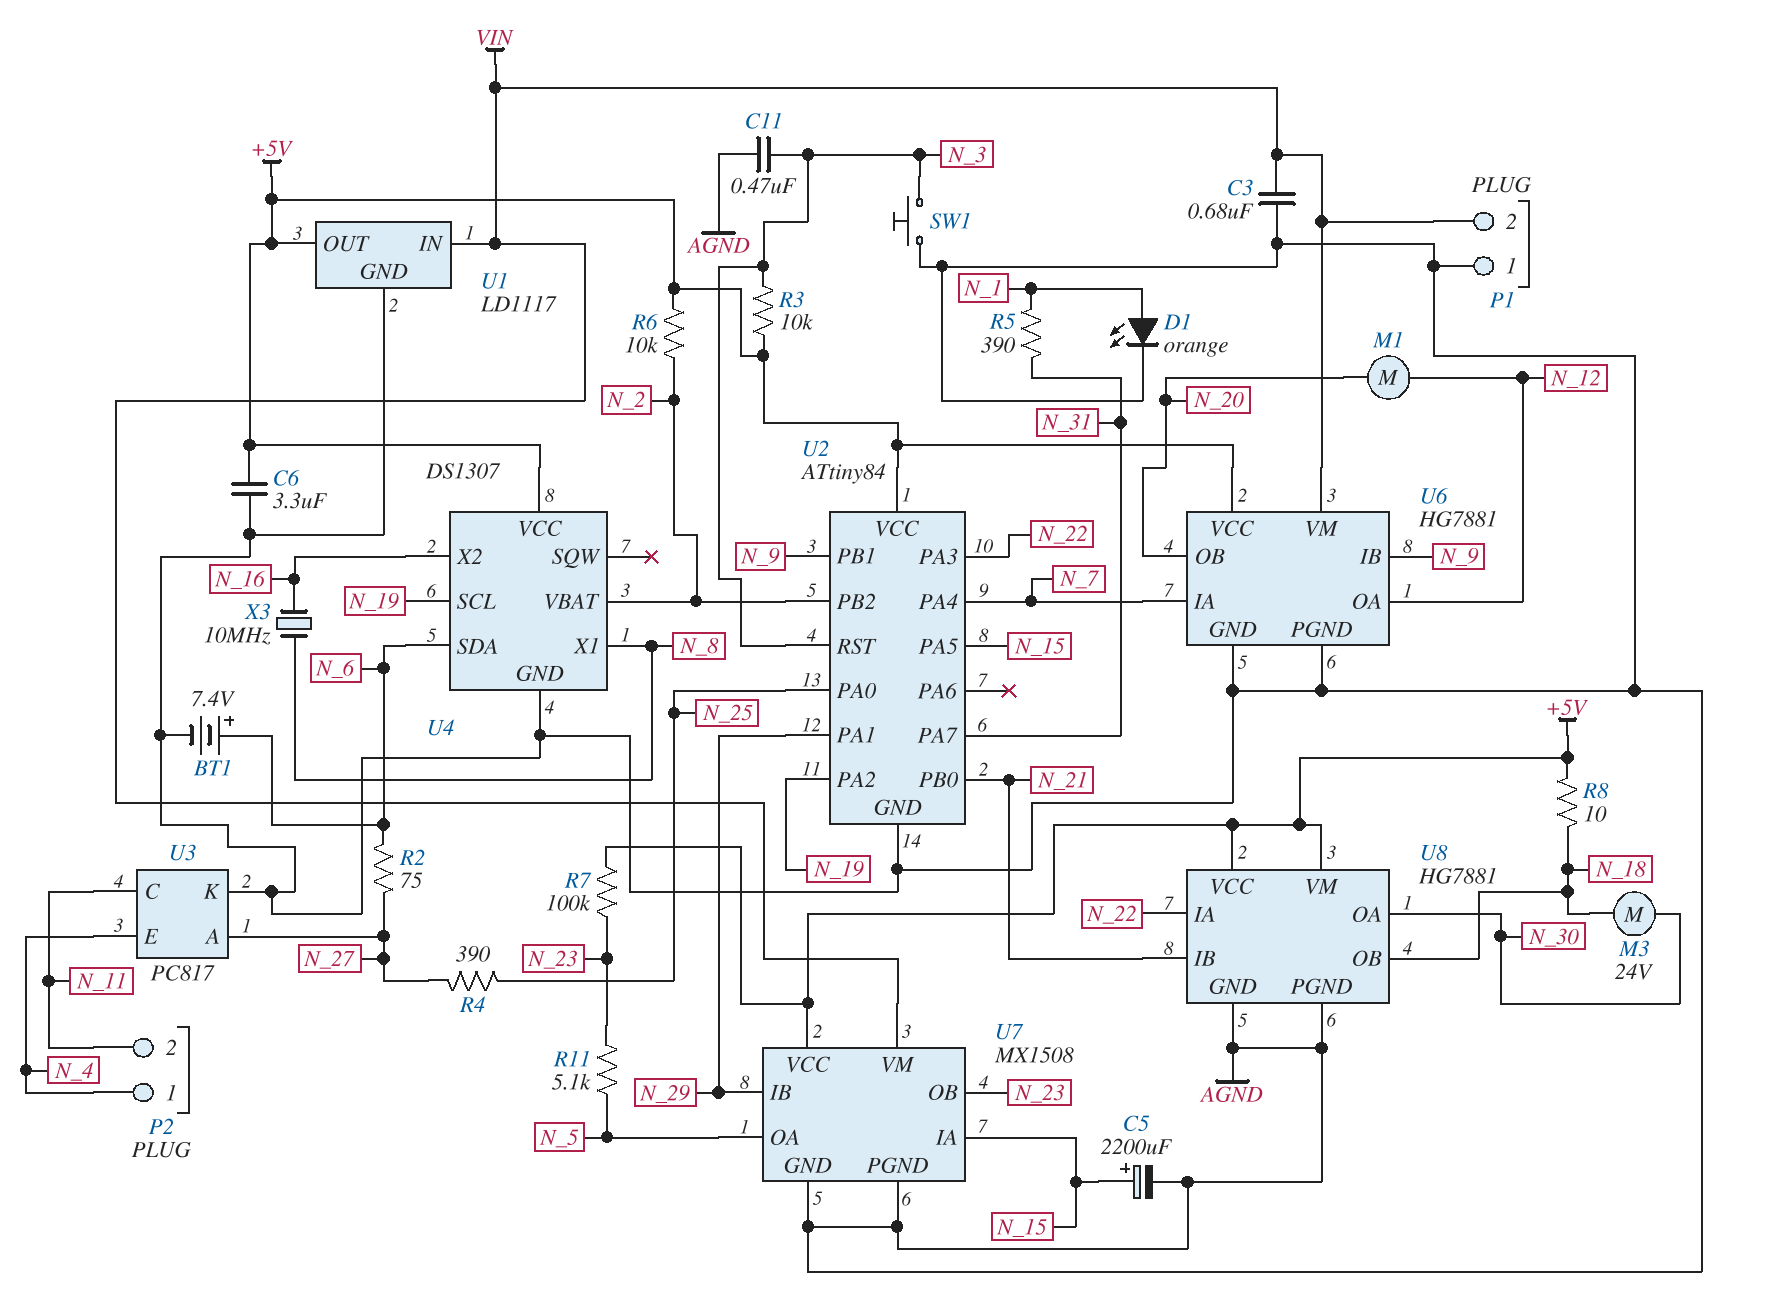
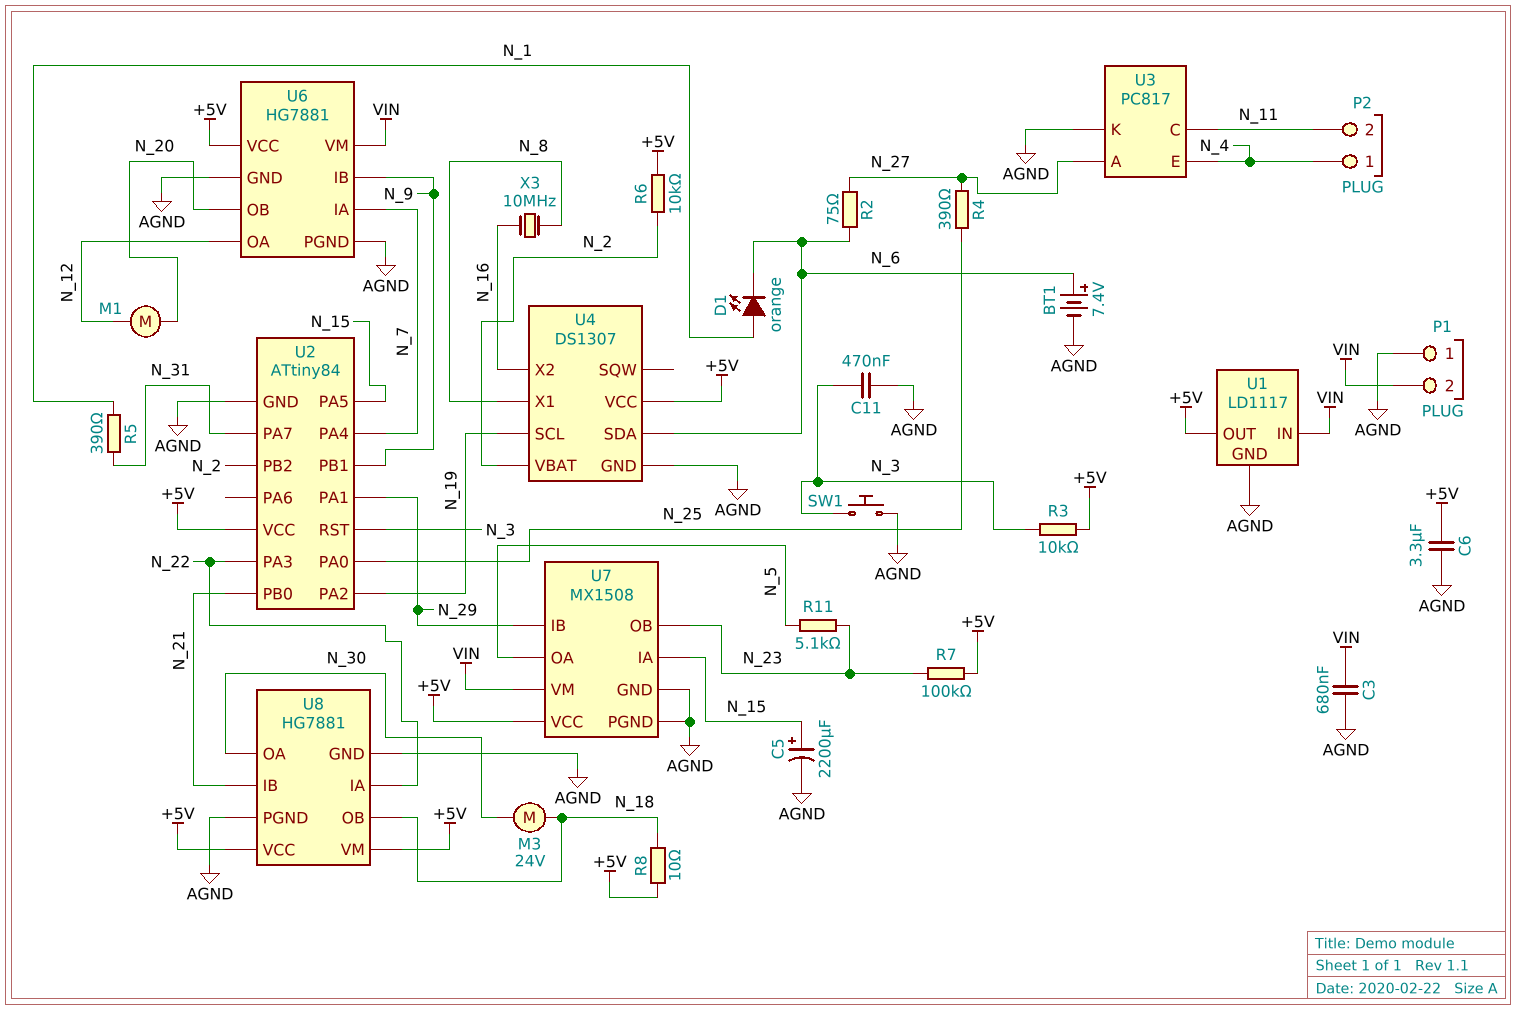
D1: LED orange (A N_1, K AGND) -> LED orange (A N_1, K N_6)

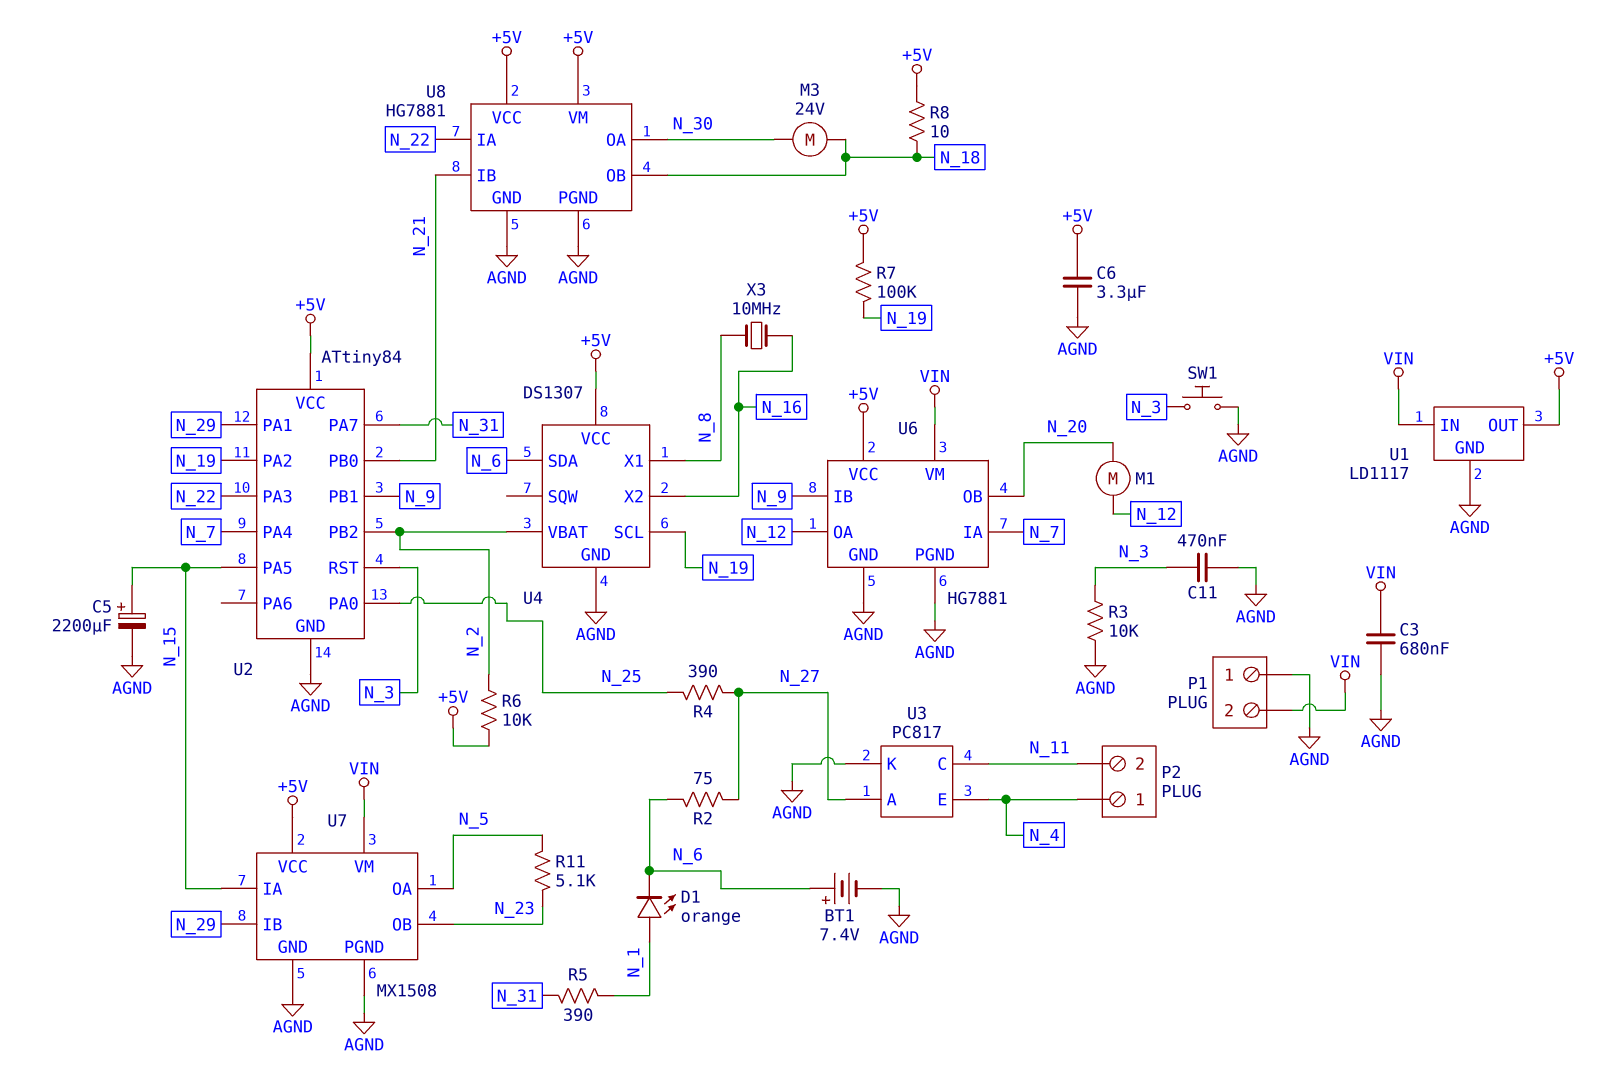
R3: 10k (+5V, N_3) -> 10k (AGND, N_3)
R7: 100k (+5V, N_23) -> 100k (+5V, N_19)

